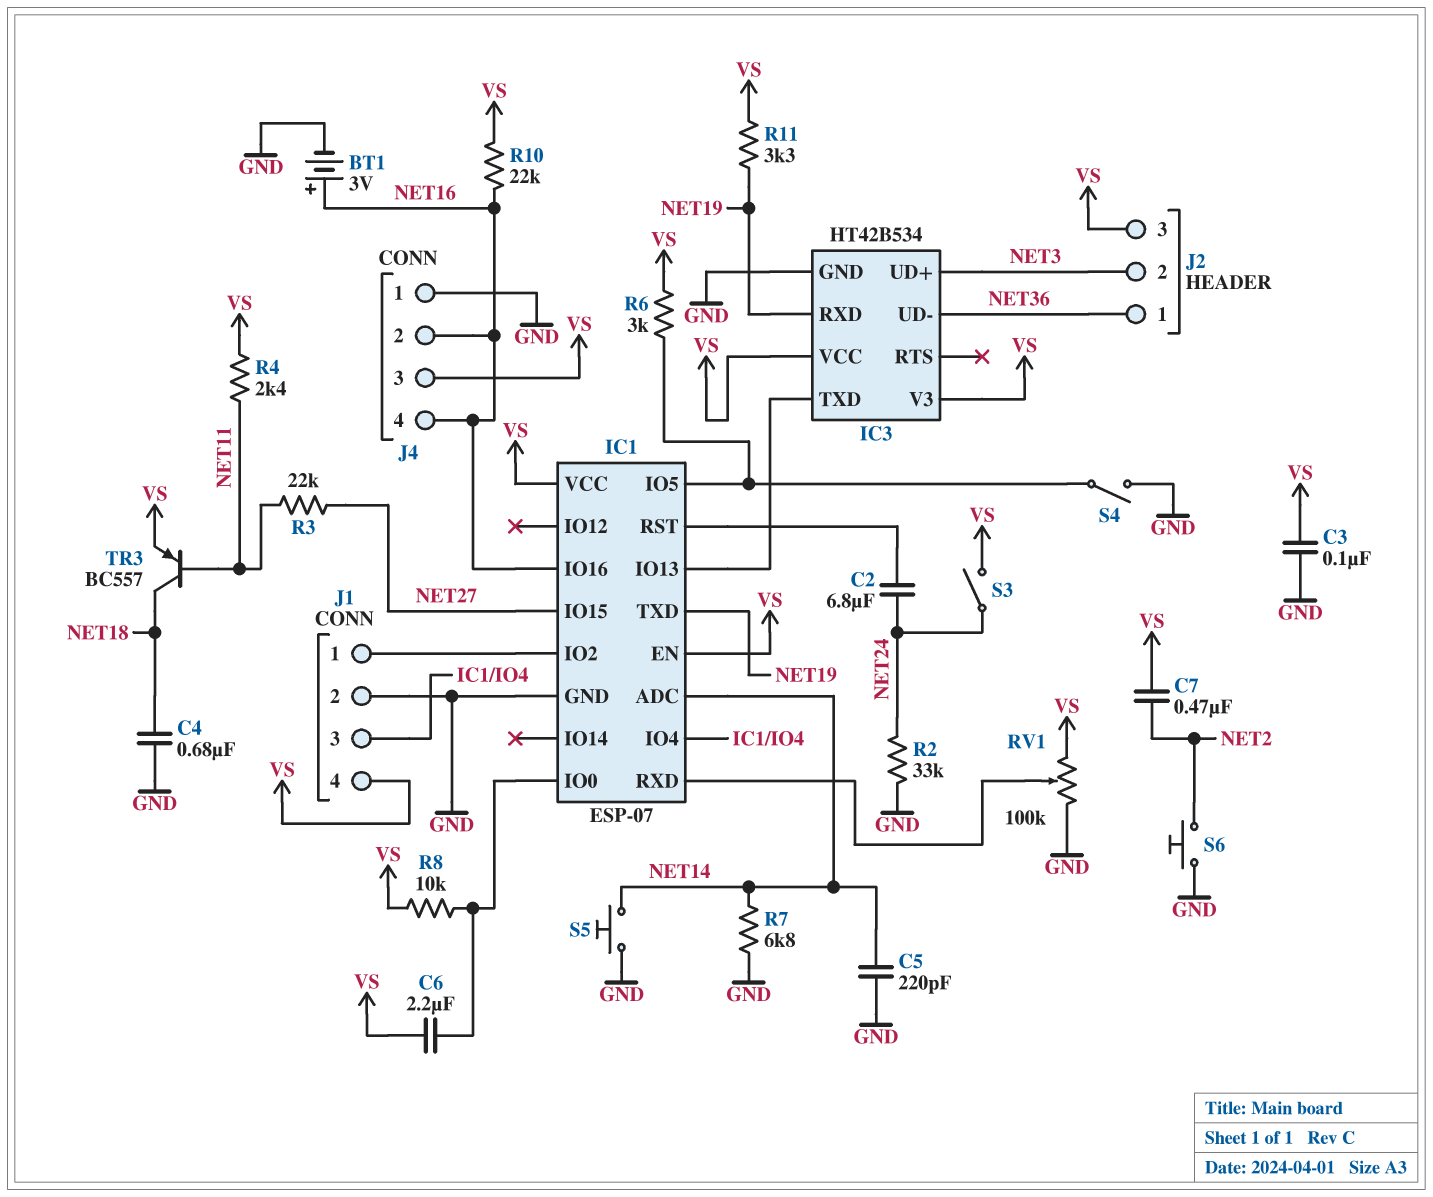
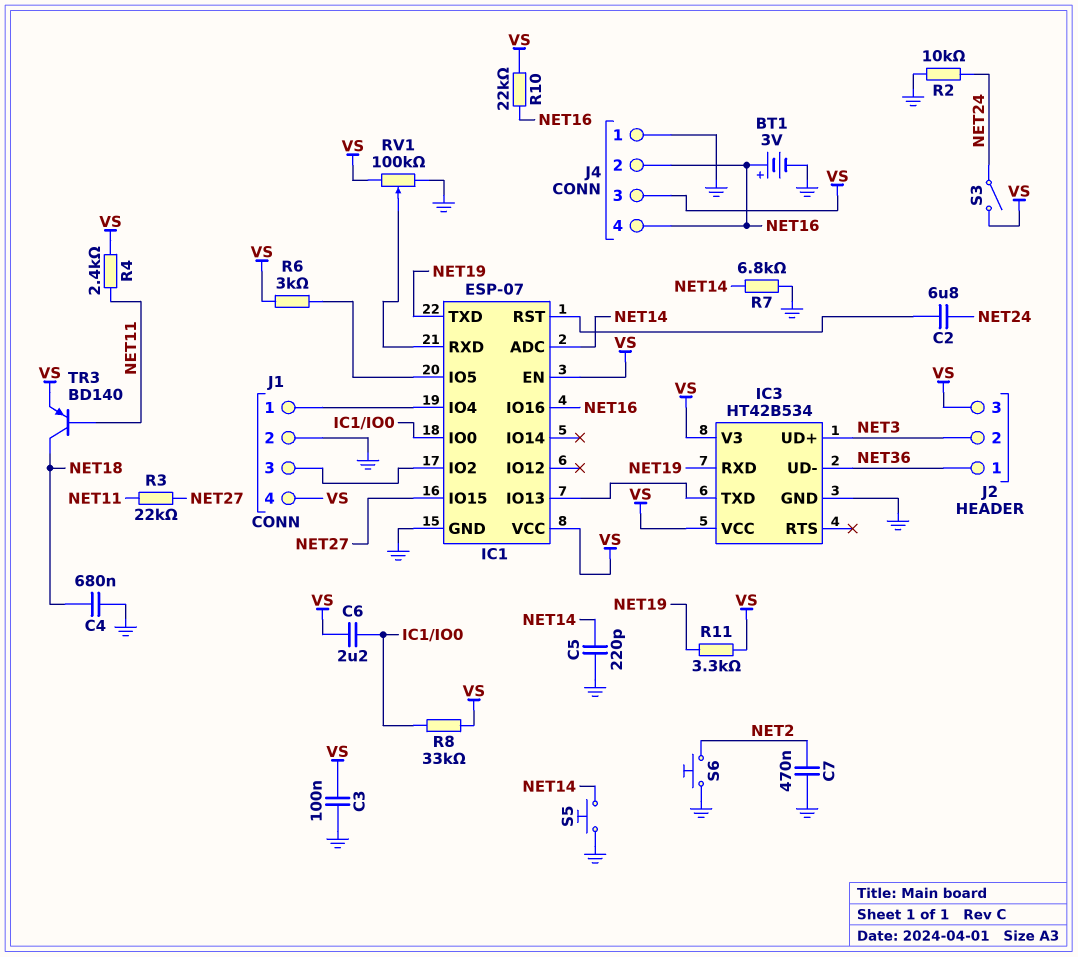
C7: 470nF (NET2, VS) -> 470nF (GND, NET2)
J1 pin 1: IC1/IO2 -> IC1/IO4
J1 pin 3: IC1/IO4 -> IC1/IO2
R2: 33k (GND, NET24) -> 10k (GND, NET24)
R8: 10k (IC1/IO0, VS) -> 33k (IC1/IO0, VS)
S4: switch (GND, IC1/IO5) -> none
TR3: PNP BC557 (B NET11, C NET18, E VS) -> PNP BD140 (B NET11, C NET18, E VS)

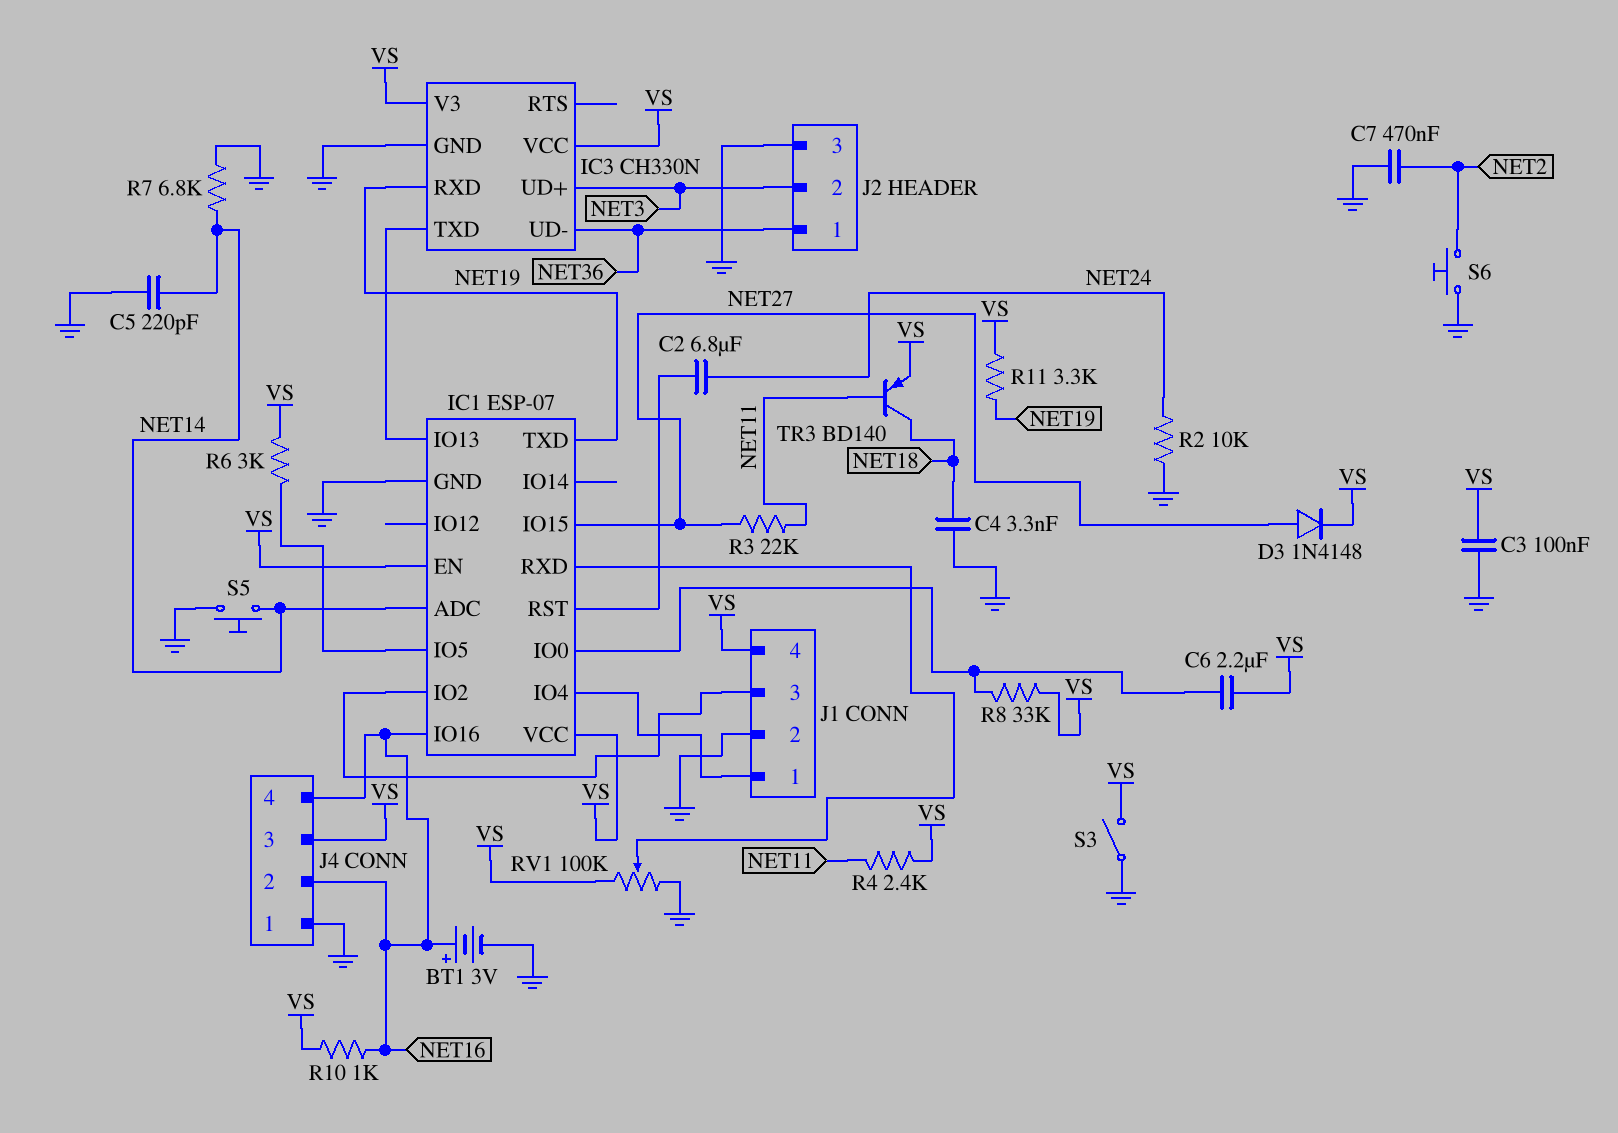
C4: 680nF (GND, NET18) -> 3.3nF (GND, NET18)
D3: none -> diode 1N4148 (A NET27, K VS)
IC3: HT42B534 -> CH330N
J2 pin 3: VS -> GND
R10: 22k (NET16, VS) -> 1k (NET16, VS)
S3: switch (NET24, VS) -> switch (GND, VS)

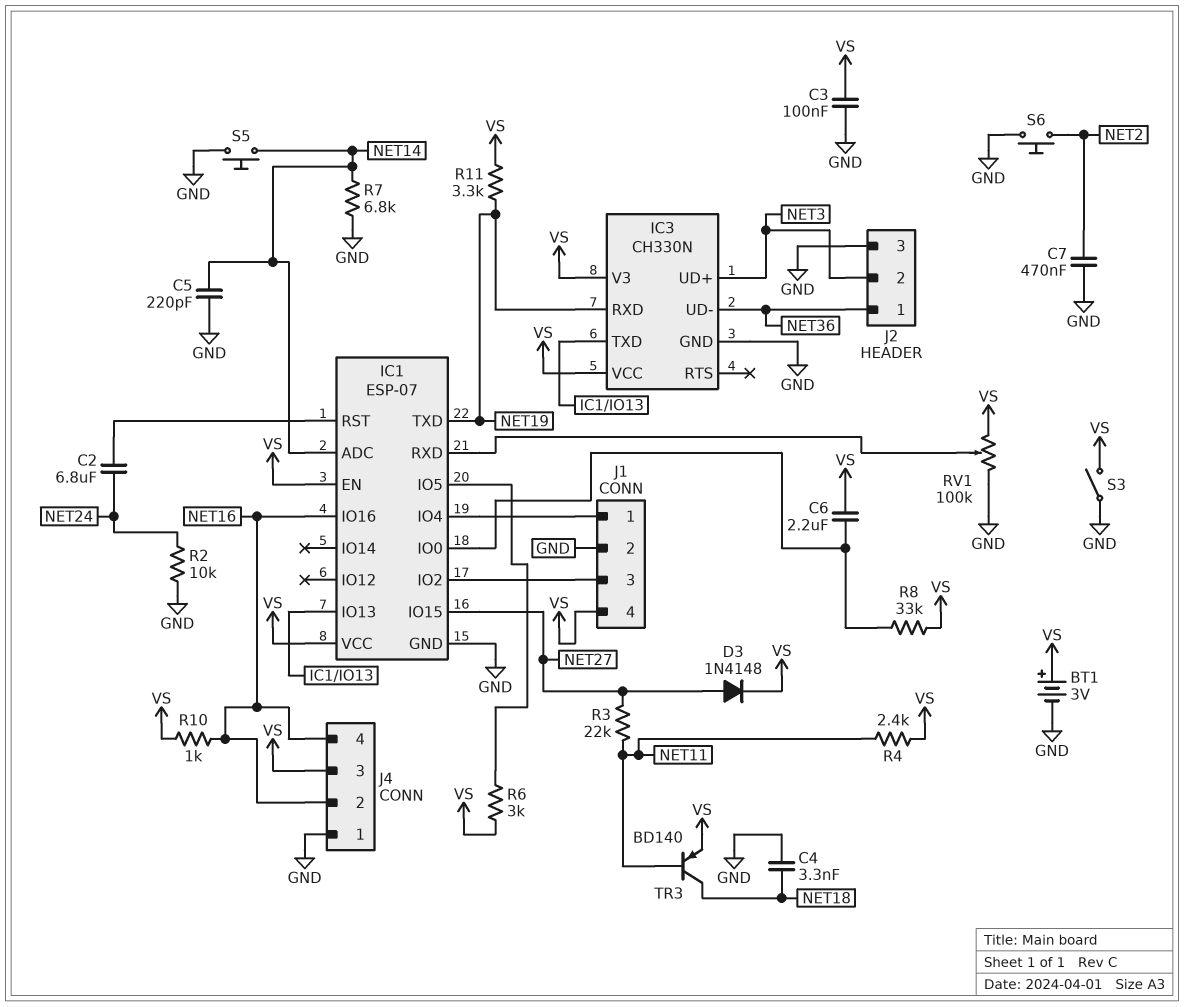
BT1: 3V (plus NET16, minus GND) -> 3V (plus VS, minus GND)

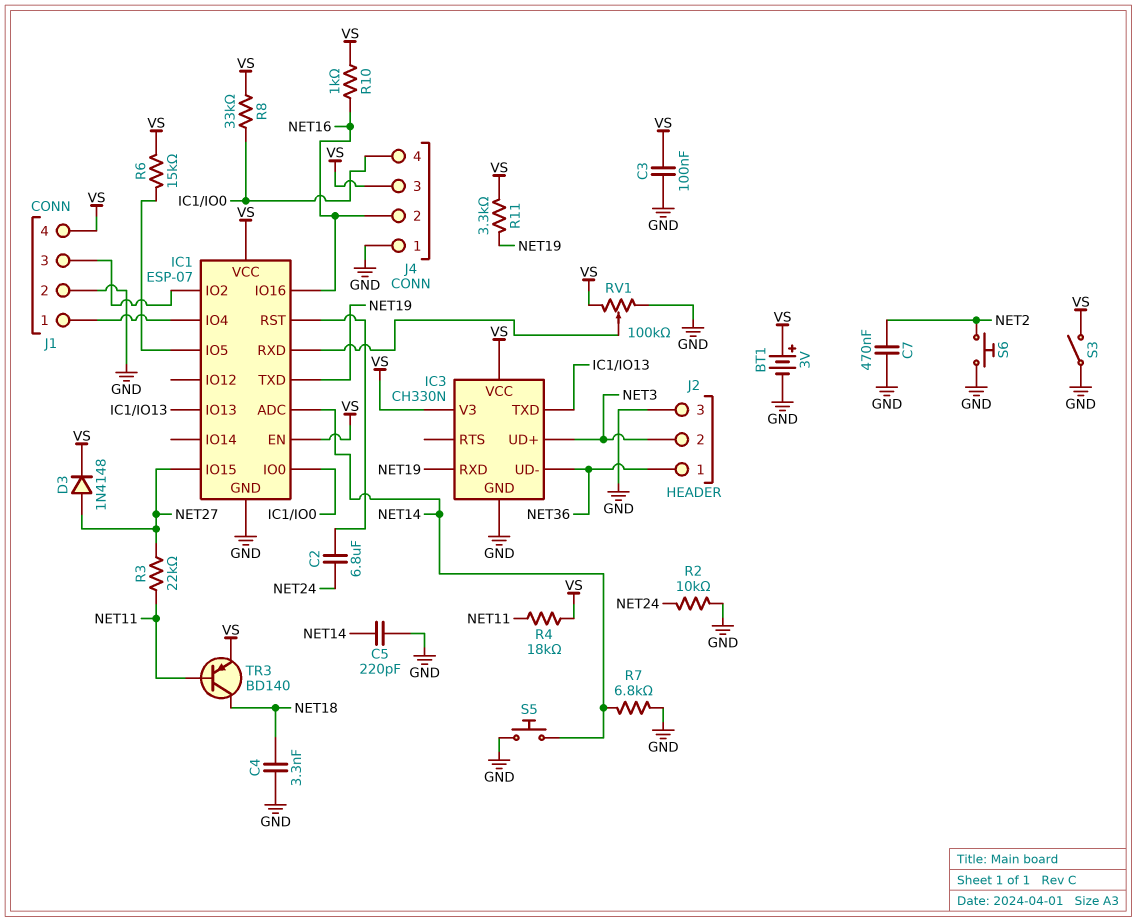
C6: 2.2uF (IC1/IO0, VS) -> none
J4 pin 4: NET16 -> IC1/IO0
R4: 2.4k (NET11, VS) -> 18k (NET11, VS)
R6: 3k (IC1/IO5, VS) -> 15k (IC1/IO5, VS)

